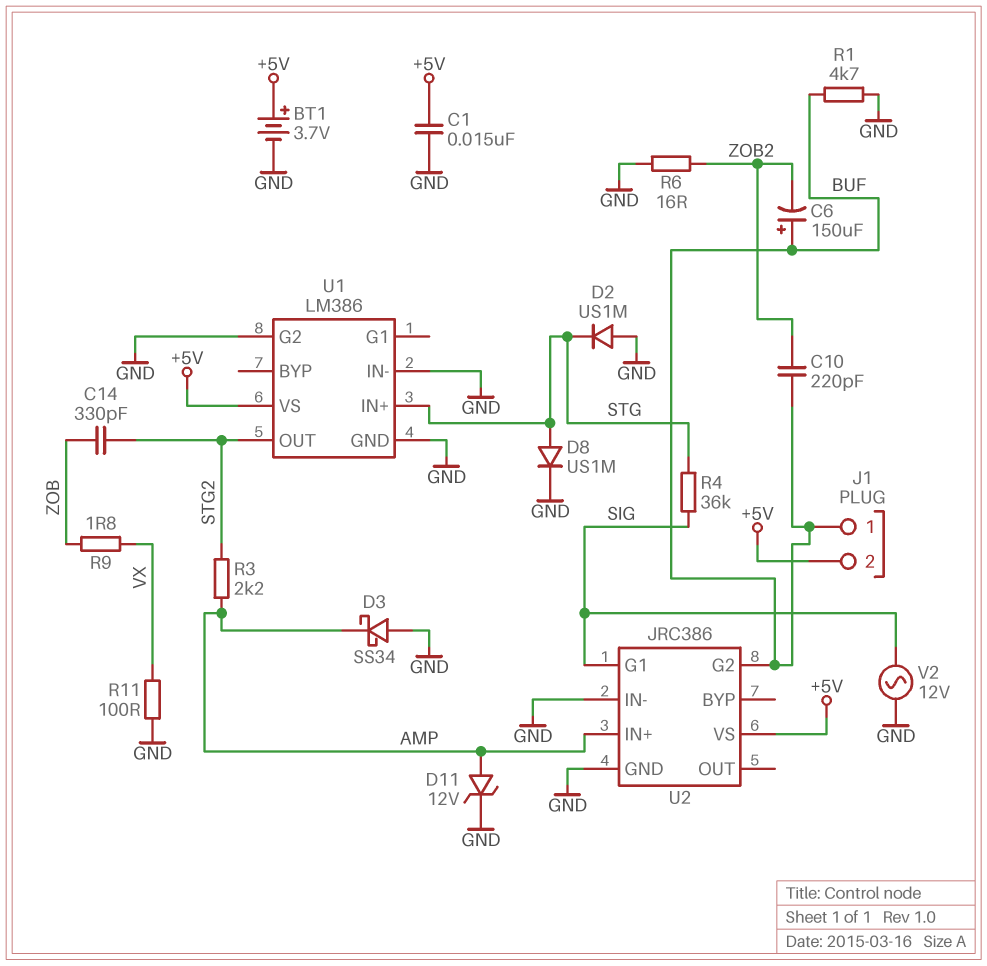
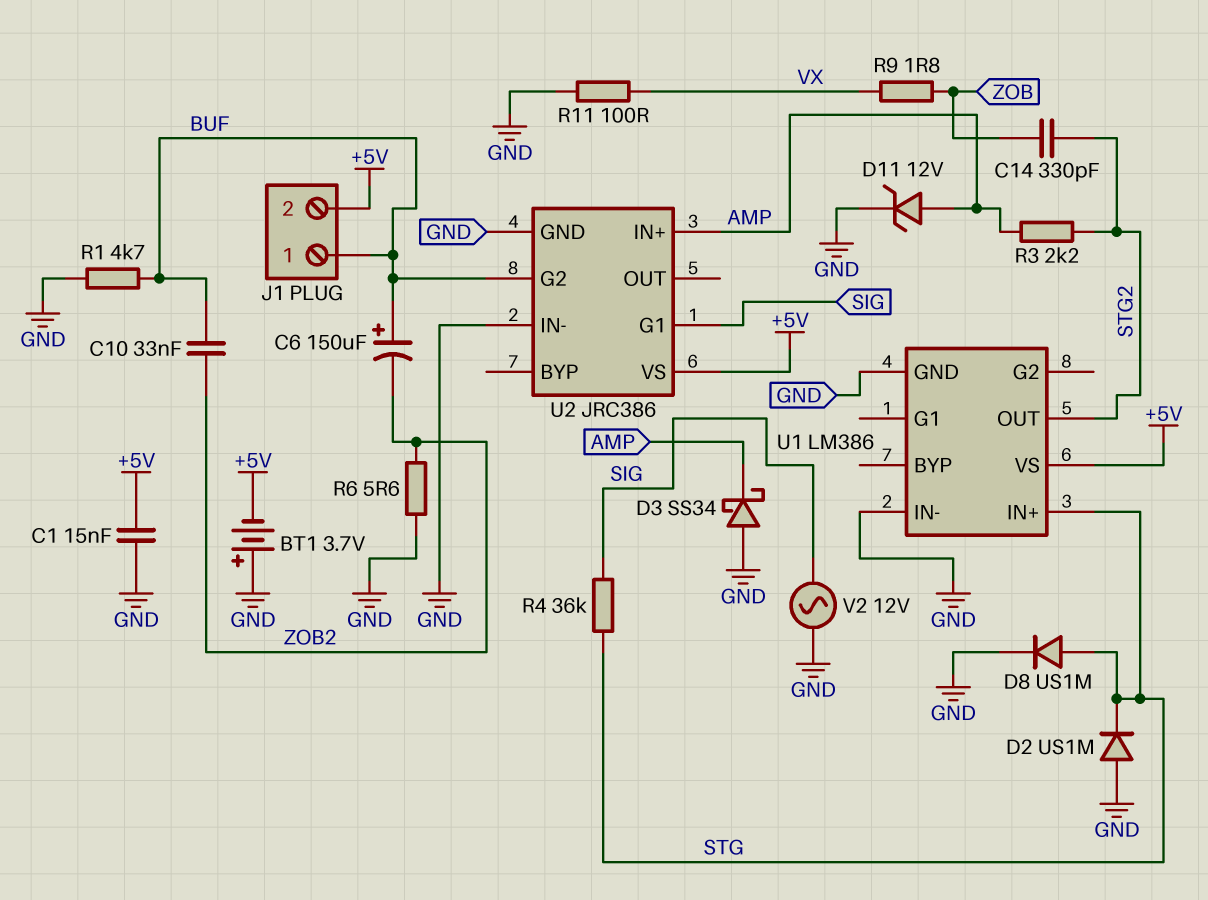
BT1: 3.7V (plus +5V, minus GND) -> 3.7V (plus GND, minus +5V)
C10: 220pF (BUF, ZOB2) -> 33nF (BUF, ZOB2)
R6: 16 (GND, ZOB2) -> 5.6 (GND, ZOB2)
U1 pin G2: GND -> none

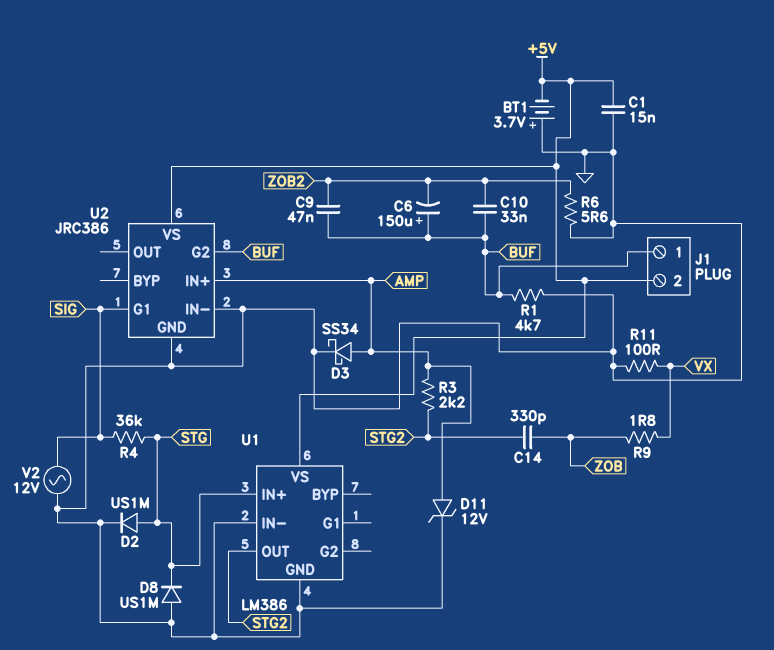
C9: none -> 47nF (BUF, ZOB2)
D2: diode US1M (A GND, K STG) -> diode US1M (A STG, K GND)
D3: schottky SS34 (A GND, K AMP) -> schottky SS34 (A AMP, K GND)
D8: diode US1M (A STG, K GND) -> diode US1M (A GND, K STG)

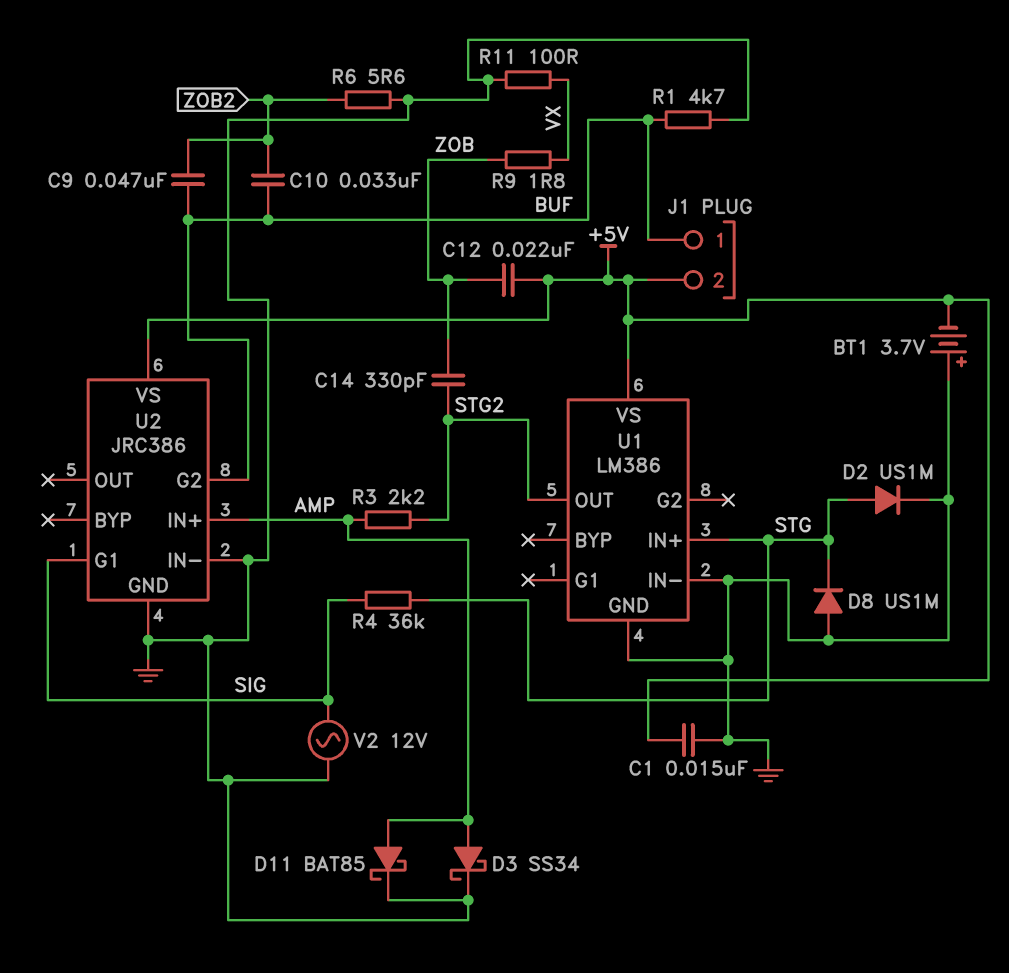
C6: 150uF (plus BUF, minus ZOB2) -> none
C12: none -> 22nF (+5V, ZOB)
D11: zener 12V (A AMP, K GND) -> schottky BAT85 (A AMP, K GND)

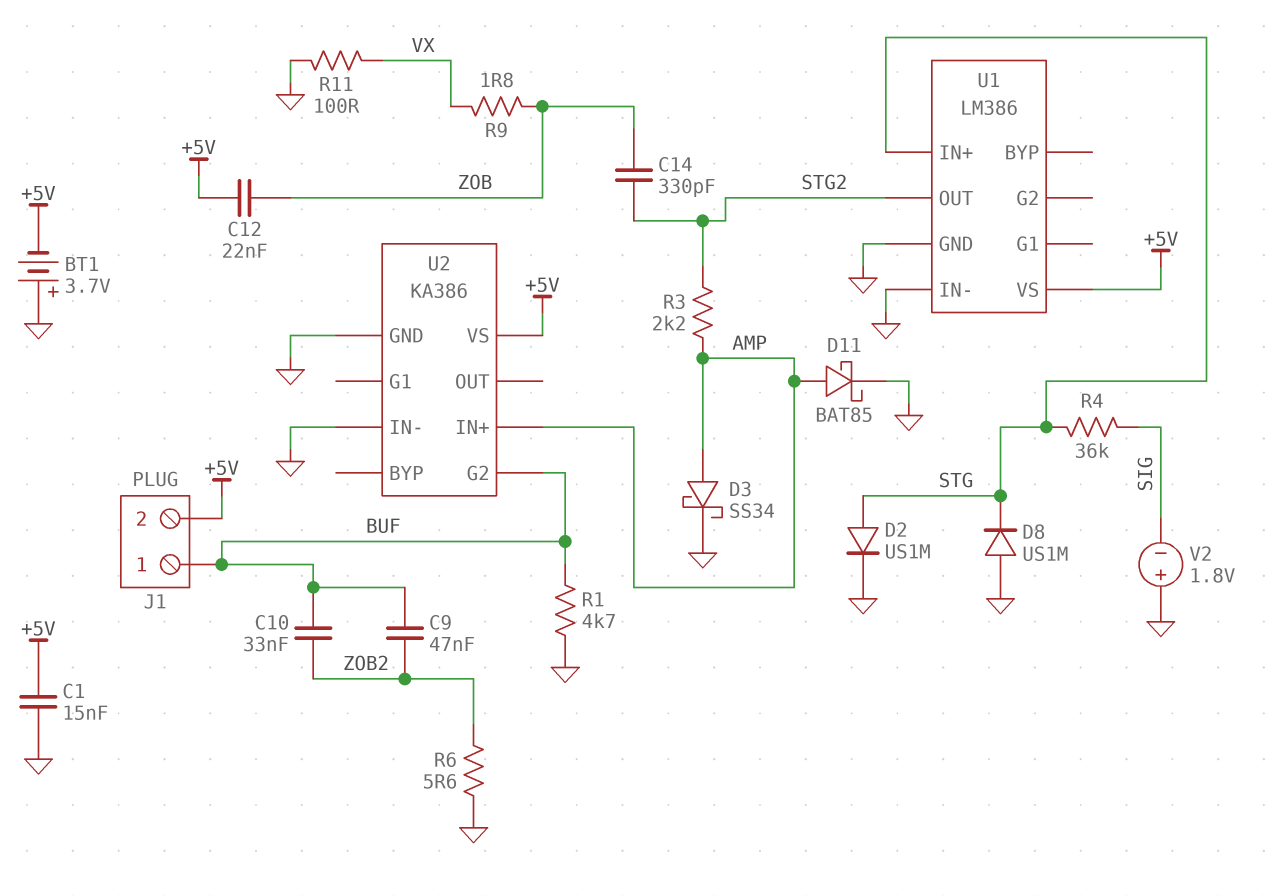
U2: JRC386 -> KA386
U2 pin G1: SIG -> none
V2: AC 12V (GND, SIG) -> 1.8V (plus GND, minus SIG)

